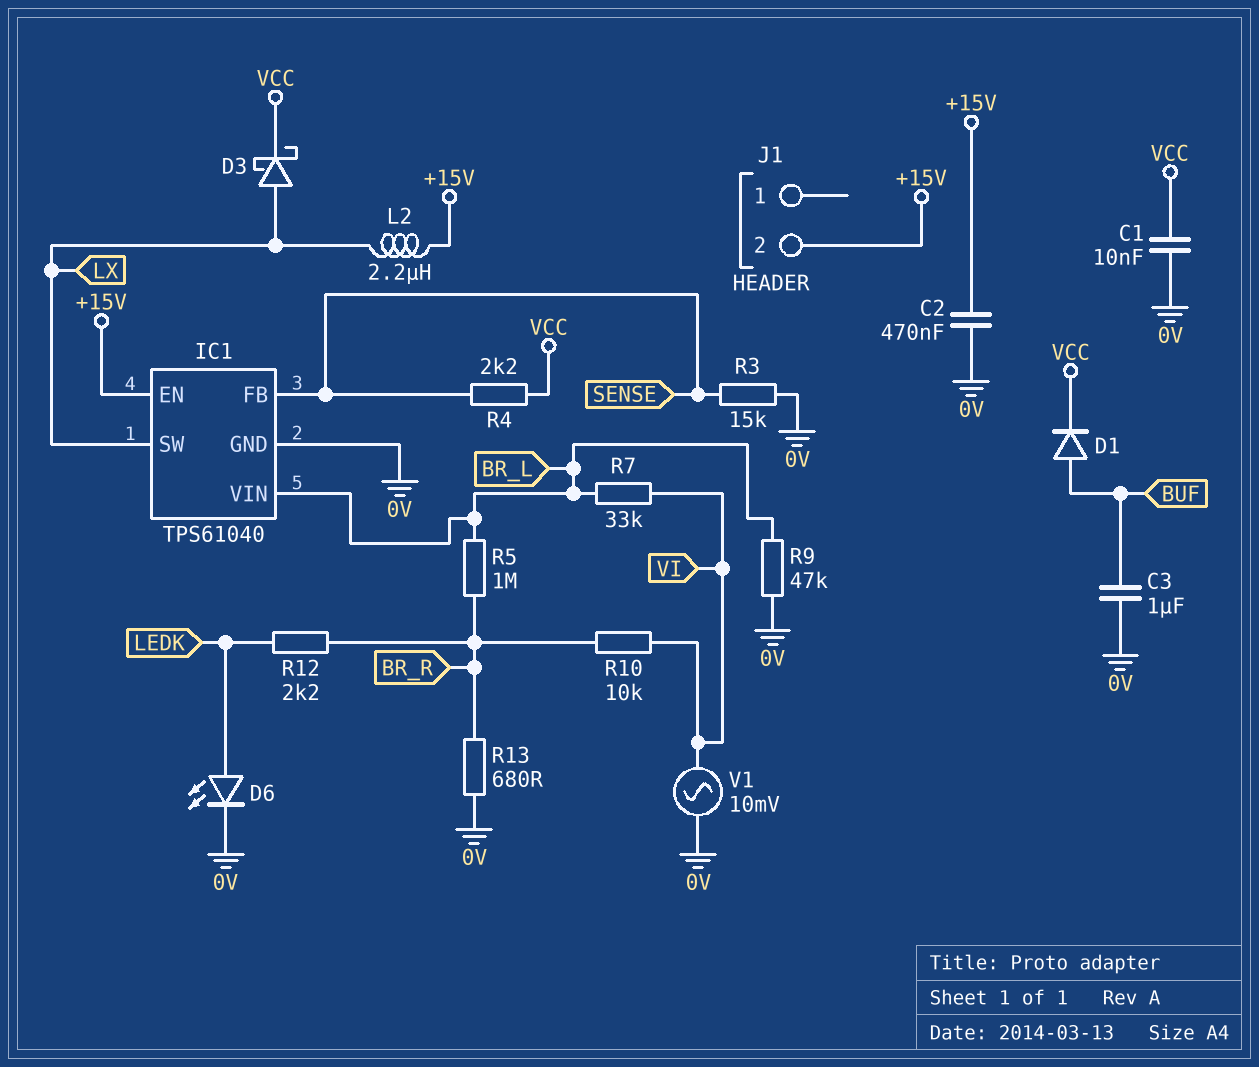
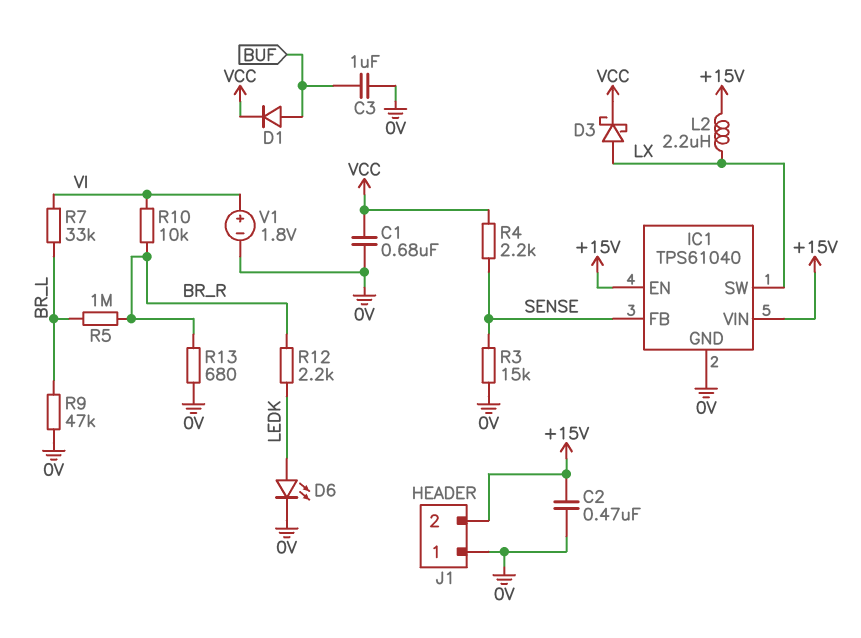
C1: 10nF (0V, VCC) -> 680nF (0V, VCC)
IC1 pin VIN: BR_L -> +15V
J1 pin 1: none -> 0V
V1: AC 10mV (0V, VI) -> 1.8V (plus VI, minus 0V)

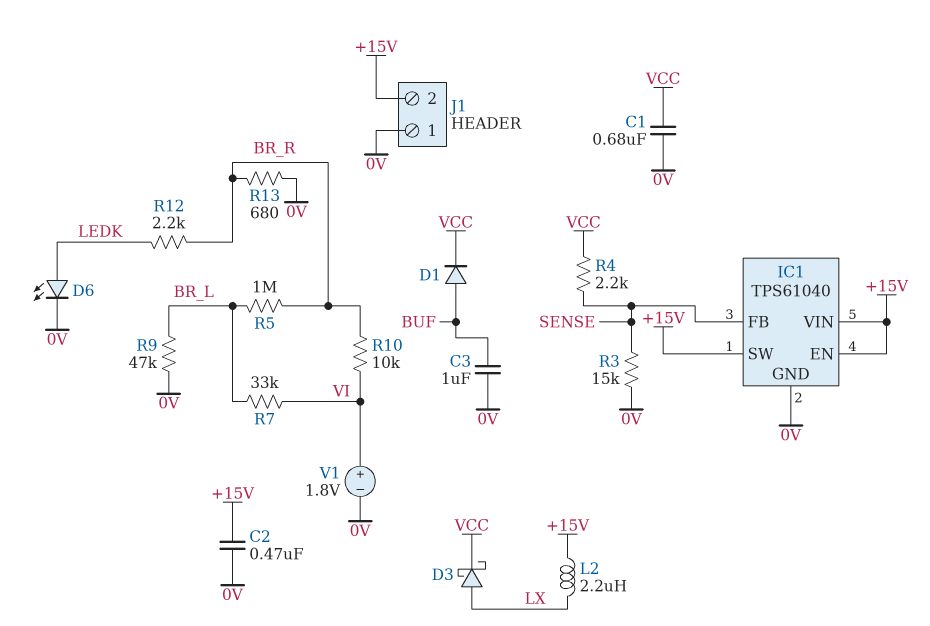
IC1 pin SW: LX -> +15V

